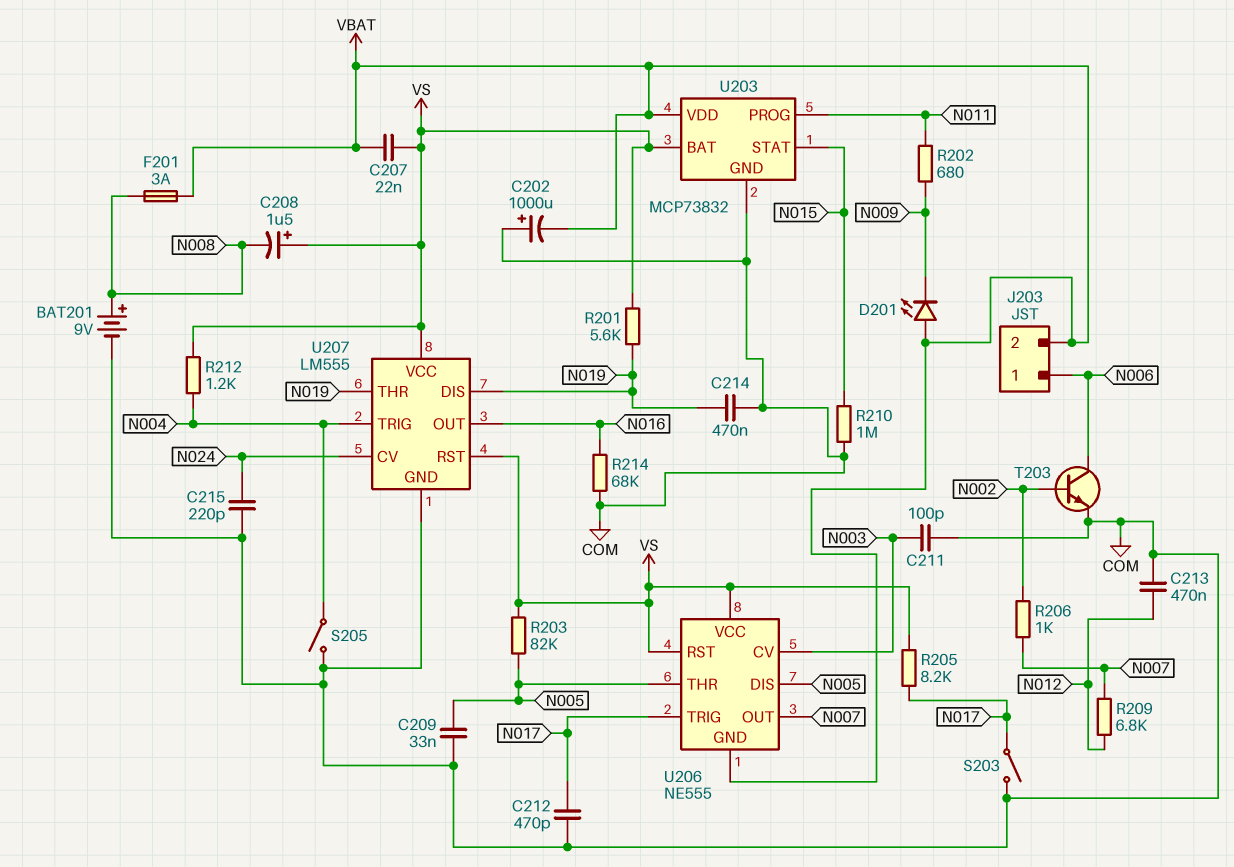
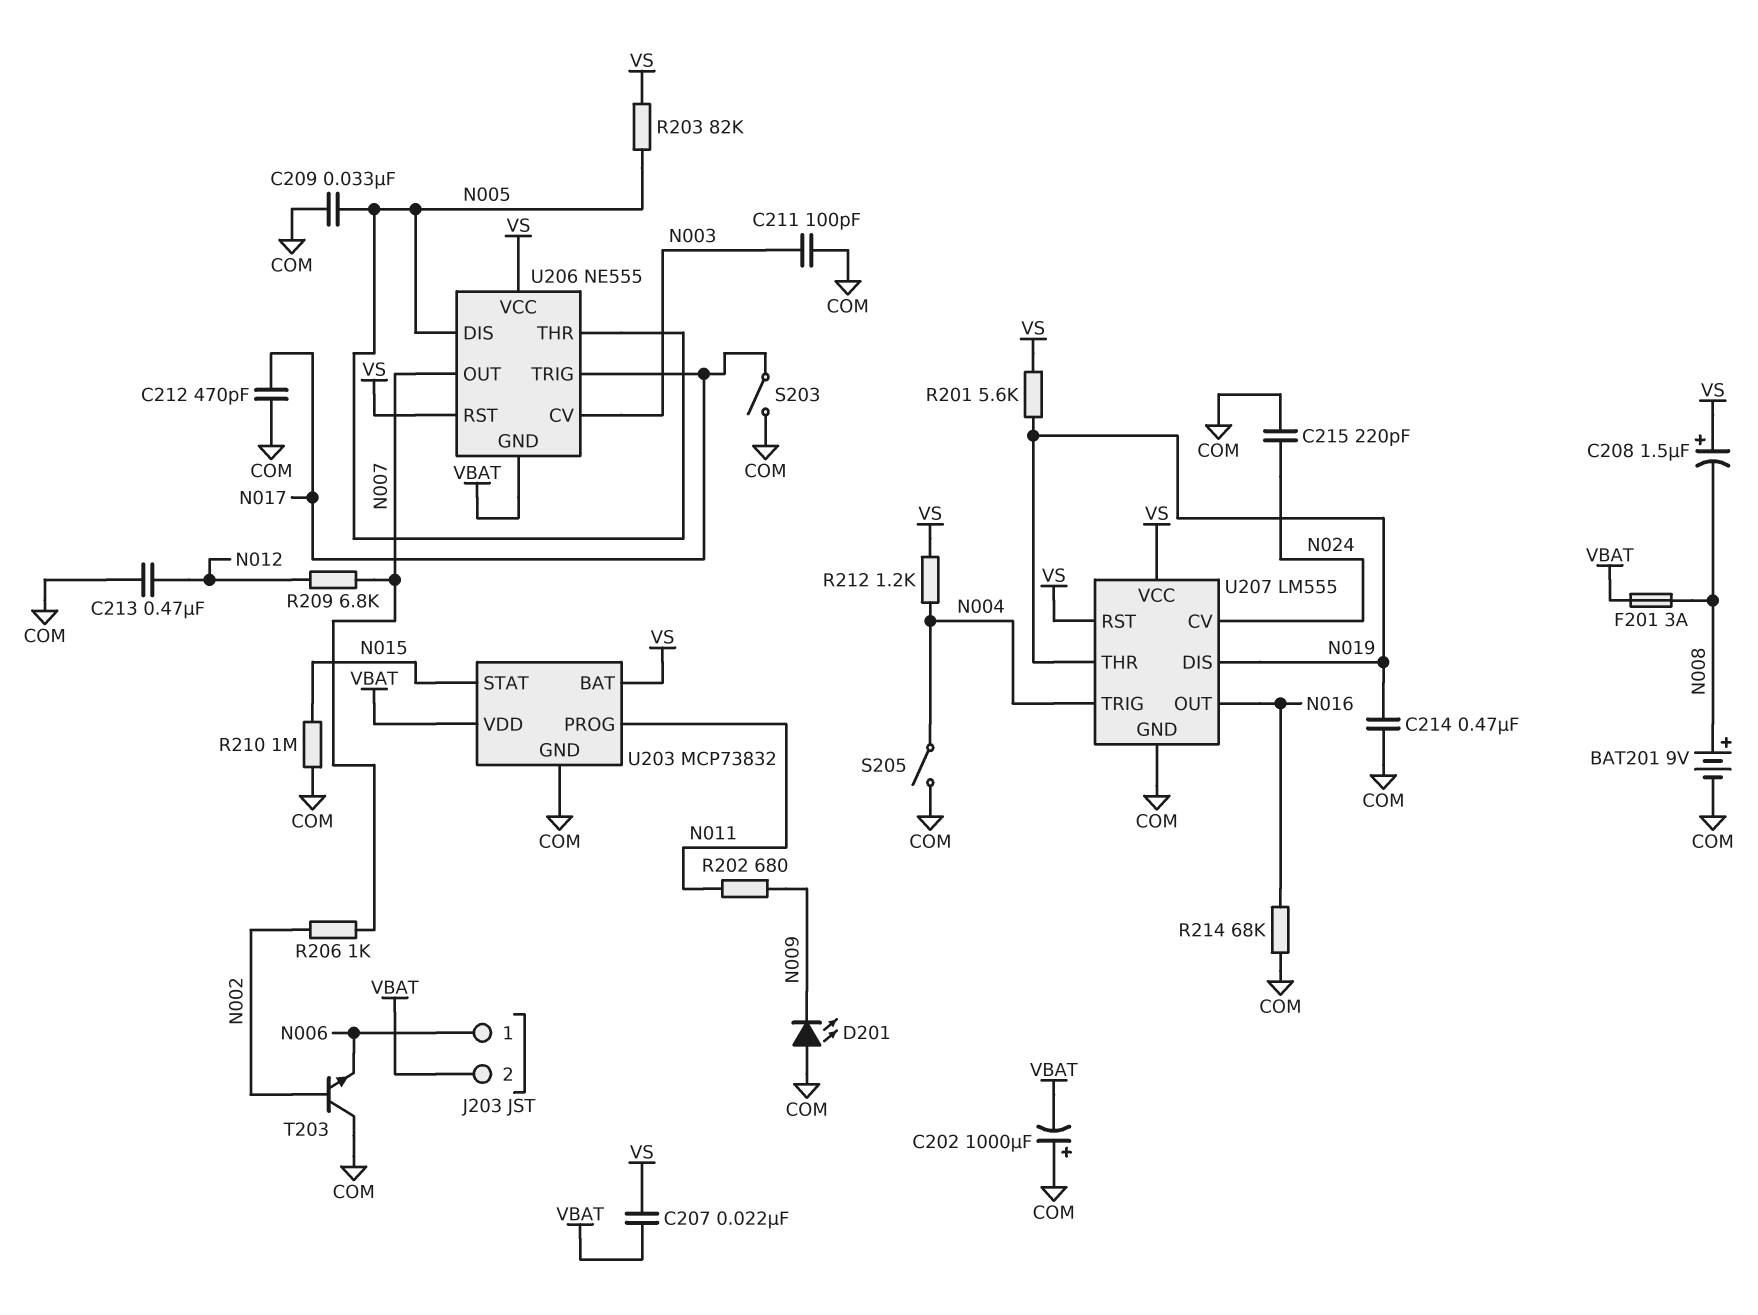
D201: LED (A VBAT, K N009) -> LED (A COM, K N009)
R205: 8.2k (N017, VS) -> none
T203: NPN (B N002, C N006, E COM) -> NPN (B N002, C COM, E N006)

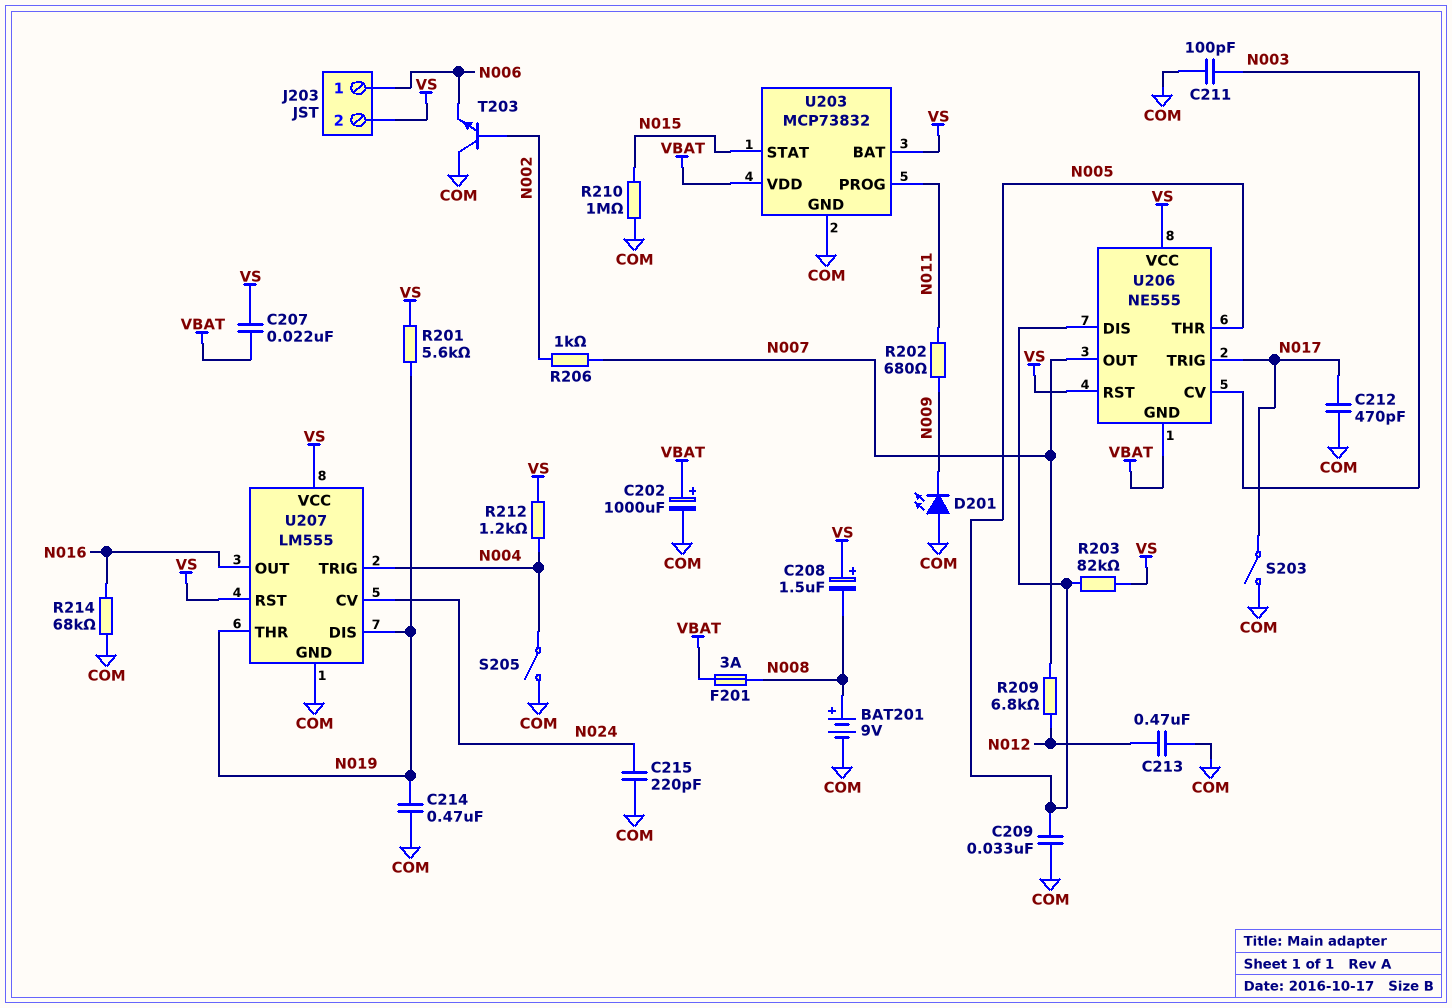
C202: 1000uF (plus COM, minus VBAT) -> 1000uF (plus VBAT, minus COM)
J203 pin 2: VBAT -> VS

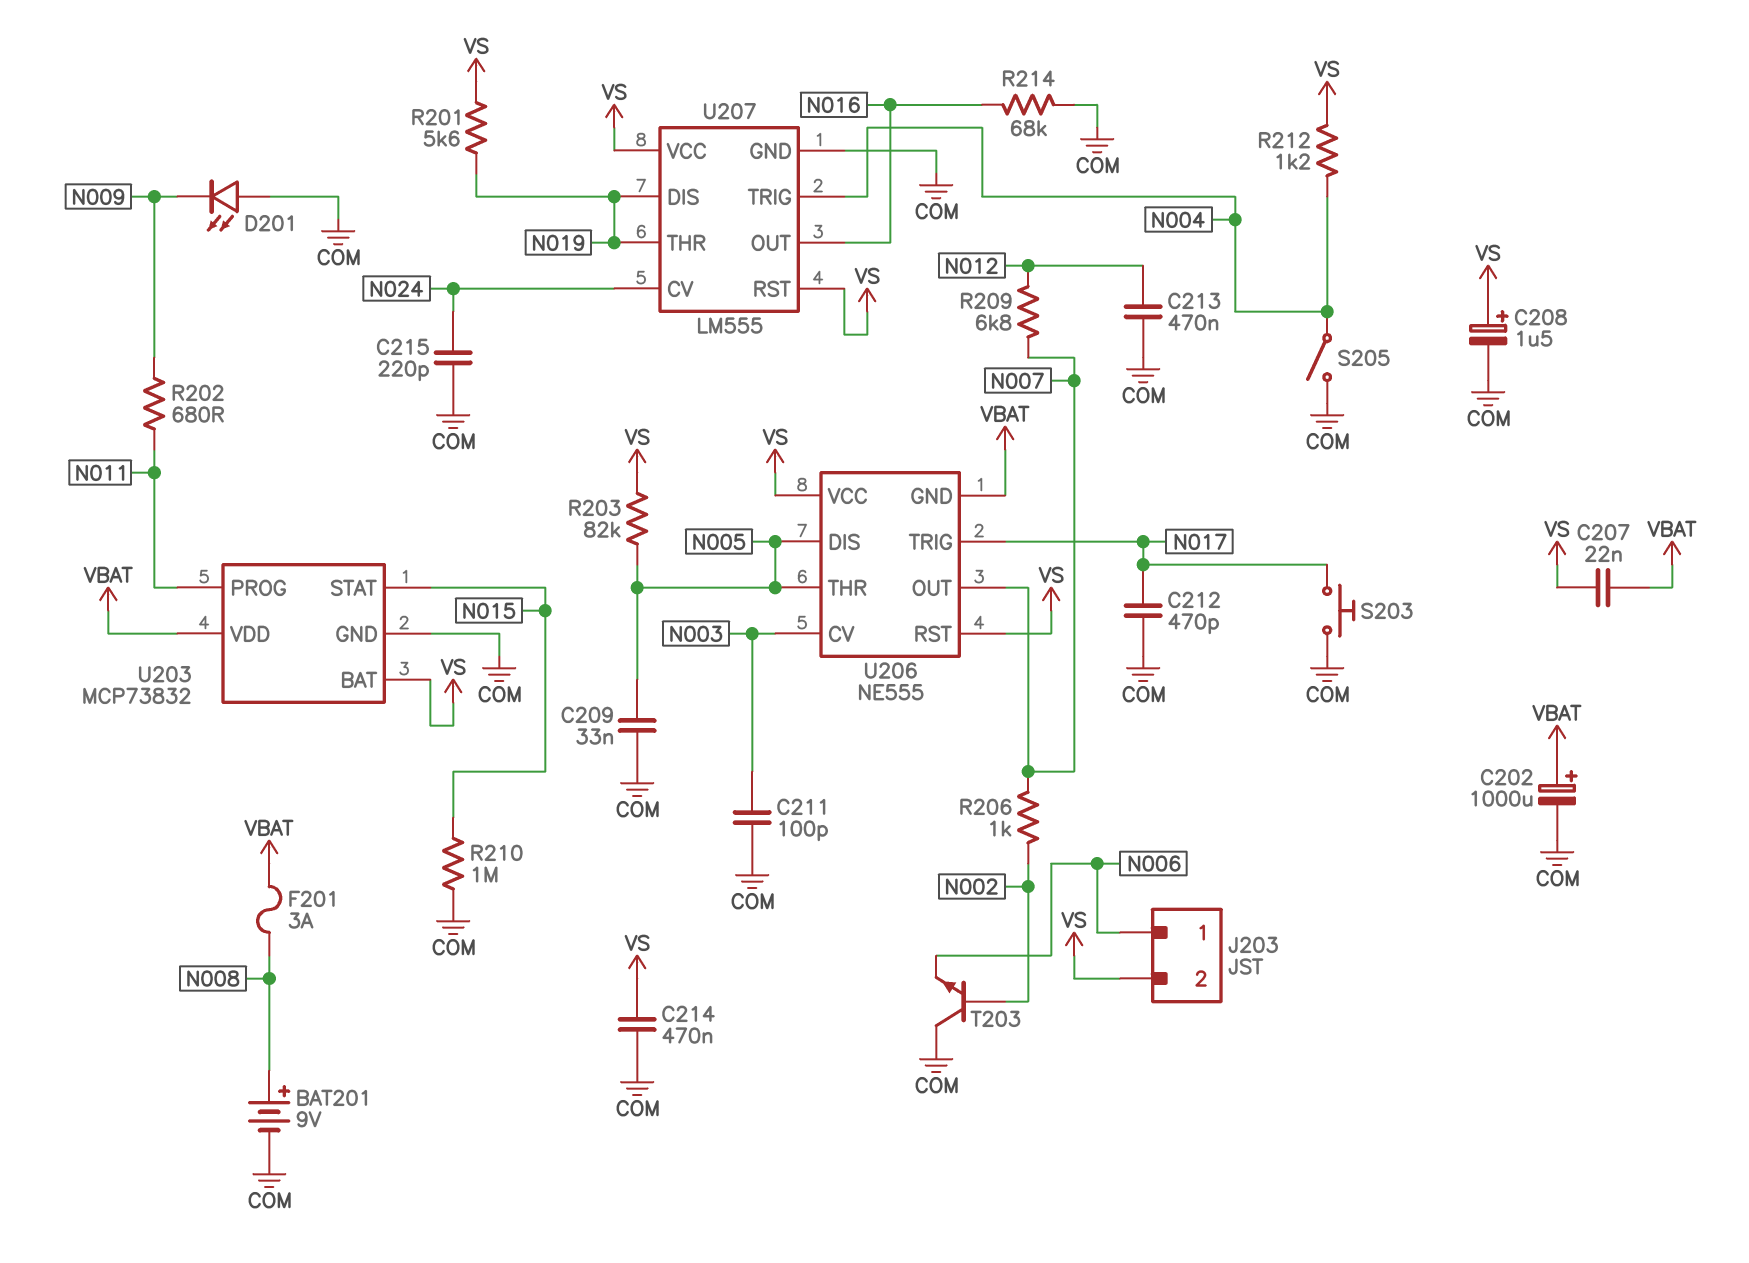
C208: 1.5uF (plus VS, minus N008) -> 1.5uF (plus VS, minus COM)
C214: 470nF (COM, N019) -> 470nF (COM, VS)
S203: switch (COM, N017) -> button (COM, N017)

